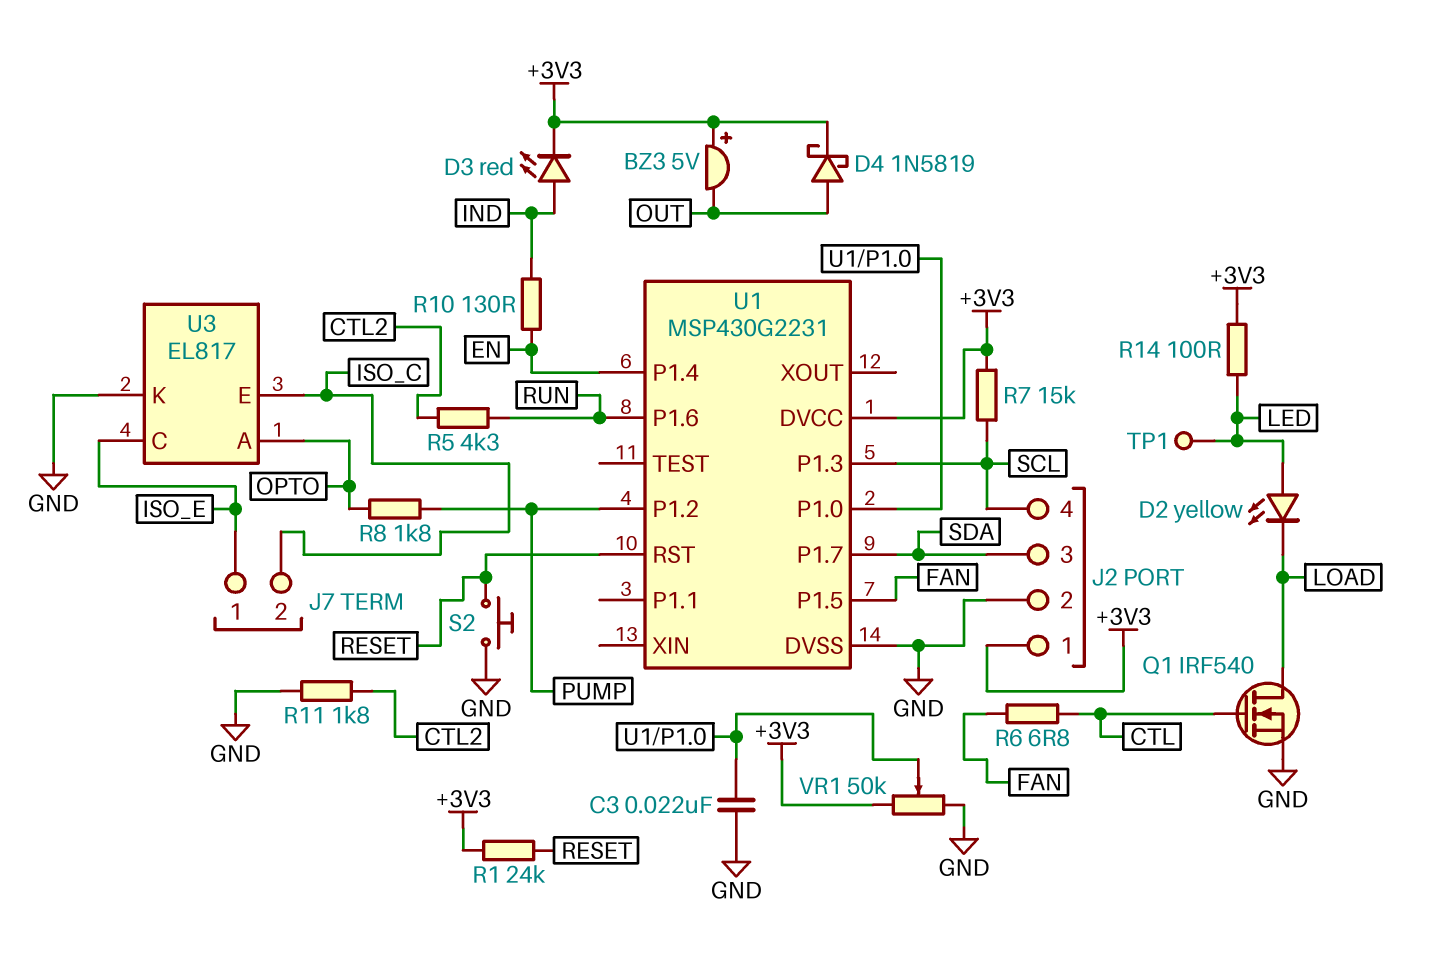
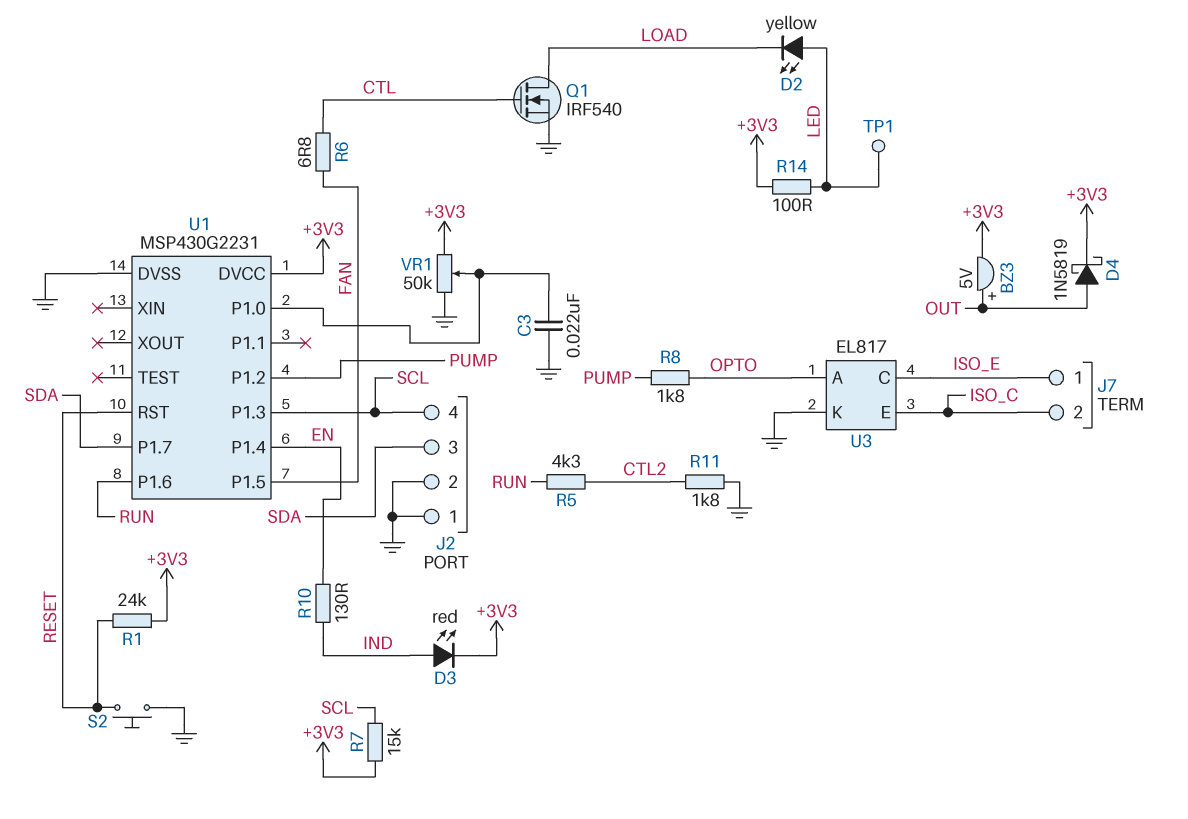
BZ3: buzzer 5V (plus +3V3, minus OUT) -> buzzer 5V (plus OUT, minus +3V3)
J2 pin 1: +3V3 -> GND

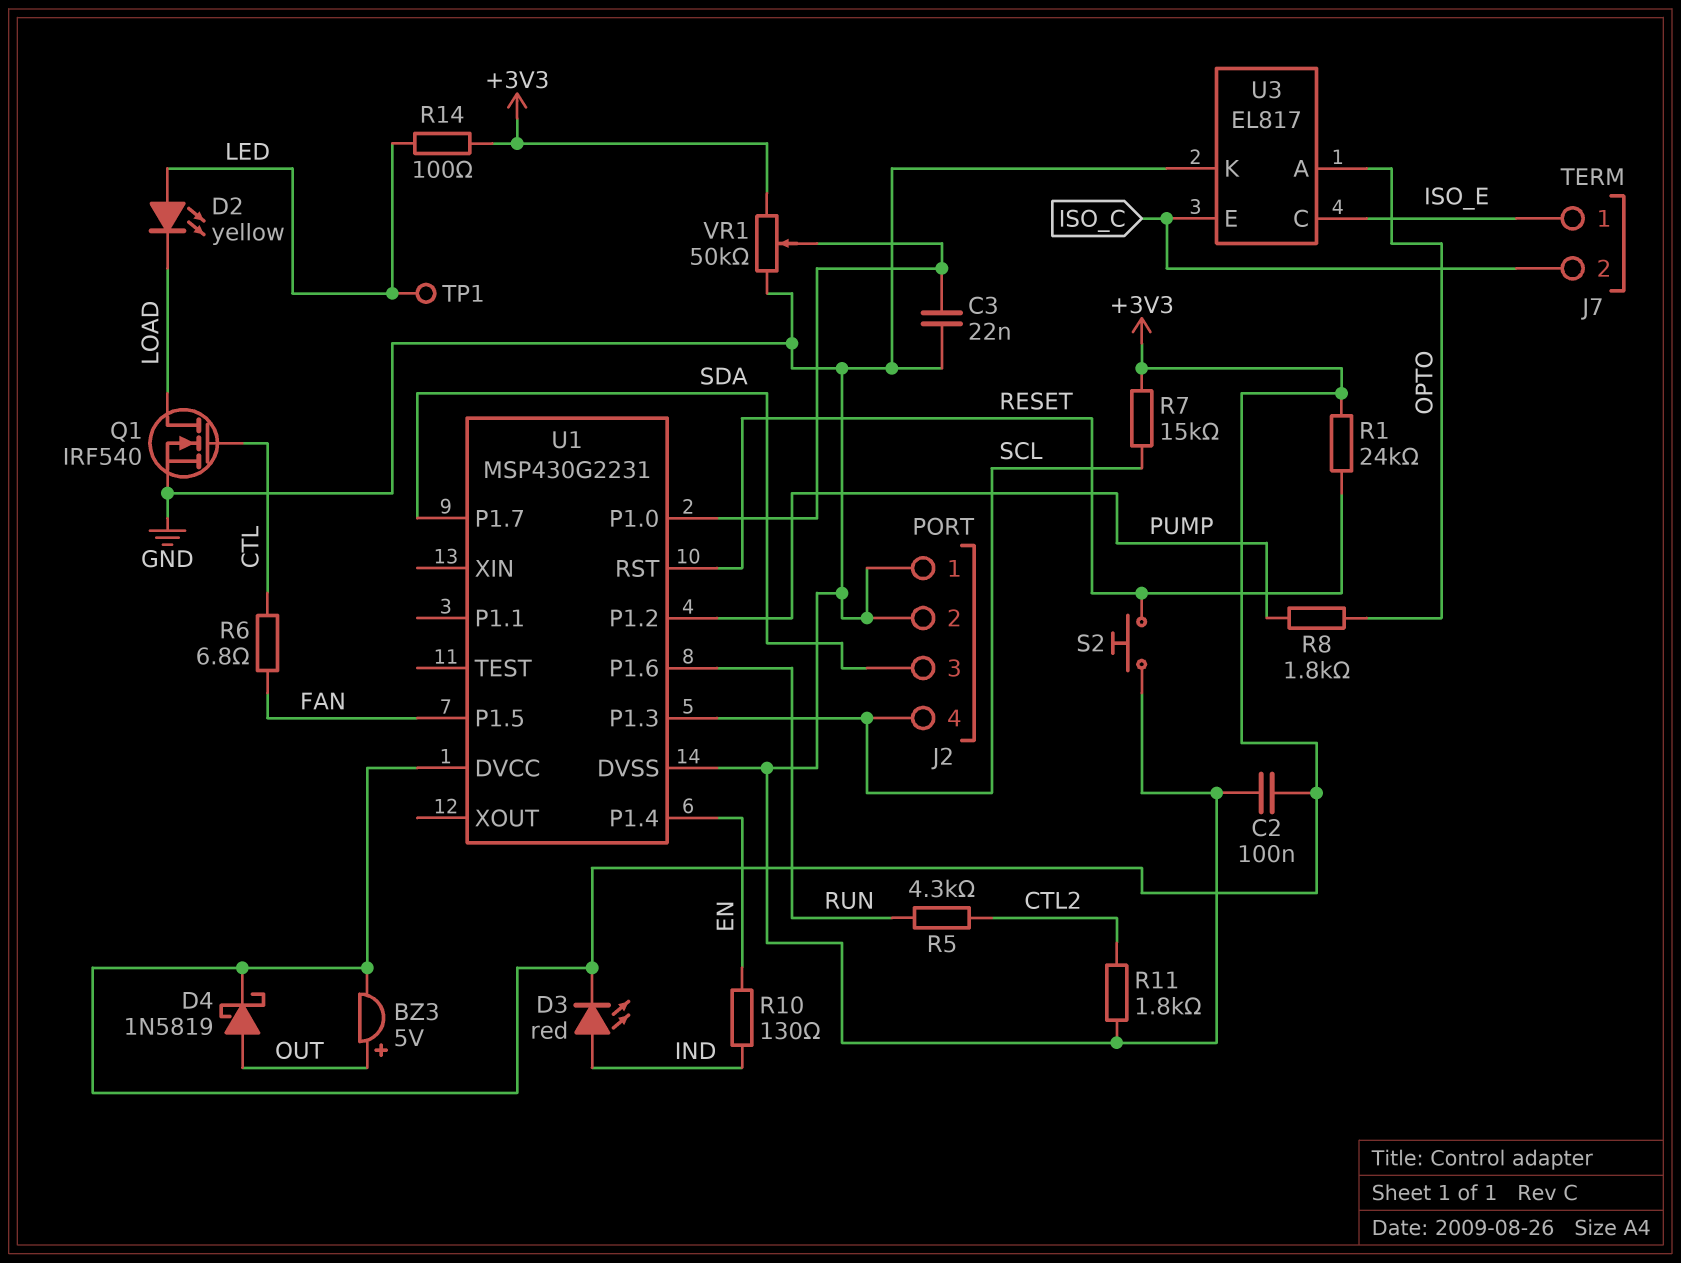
C2: none -> 100nF (+3V3, GND)

